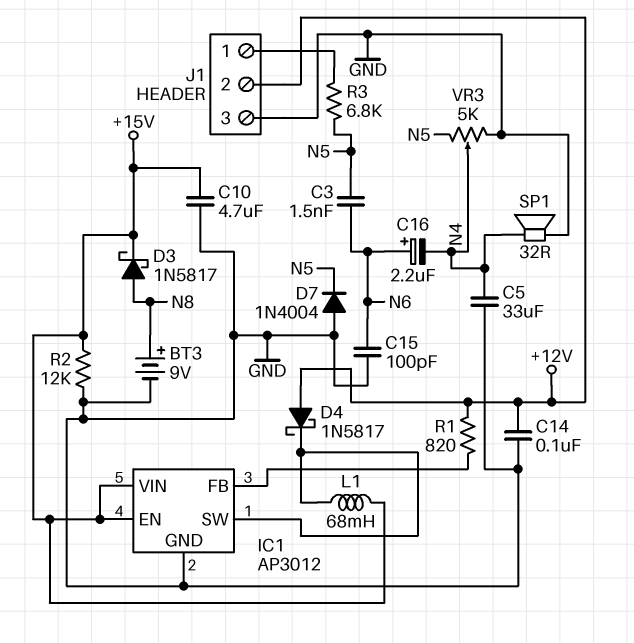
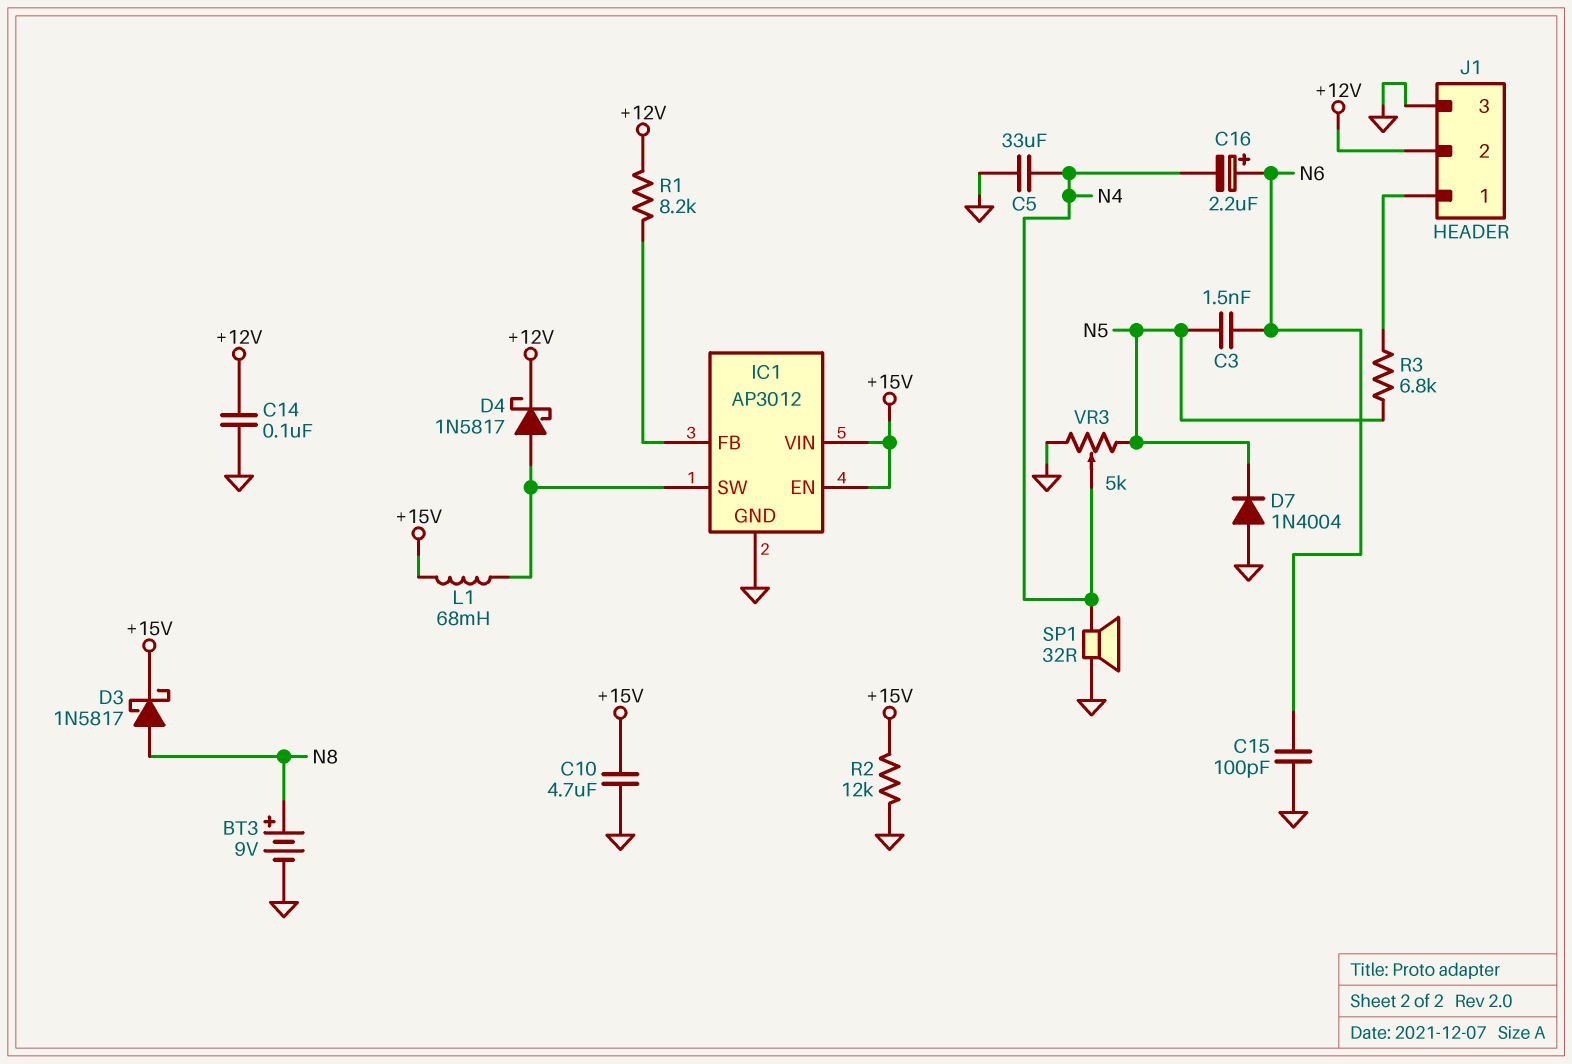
D4: schottky 1N5817 (A +12V, K IC1/SW) -> schottky 1N5817 (A IC1/SW, K +12V)
R1: 820 (+12V, IC1/FB) -> 8.2k (+12V, IC1/FB)

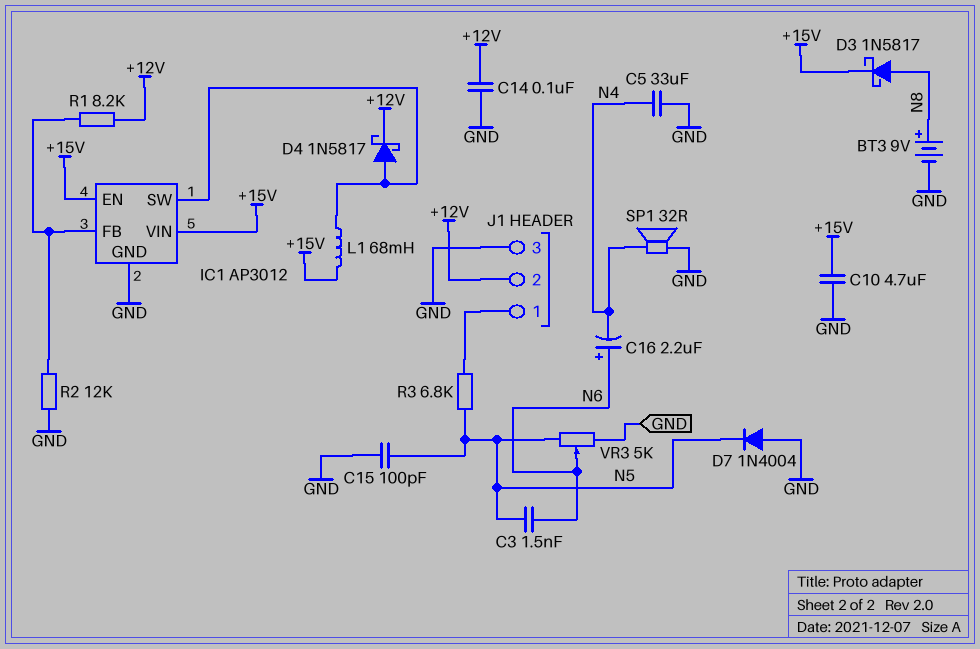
C15: 100pF (GND, N6) -> 100pF (GND, N5)
R2: 12k (+15V, GND) -> 12k (GND, IC1/FB)
VR3: 5k (GND, N5, wiper N4) -> 5k (GND, N5, wiper N6)

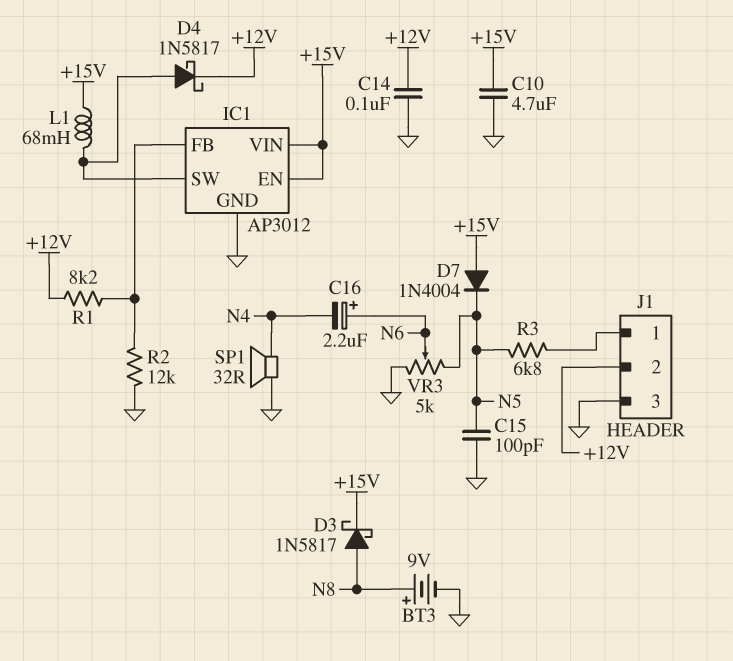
C3: 1.5nF (N5, N6) -> none
C5: 33uF (GND, N4) -> none
D7: diode 1N4004 (A GND, K N5) -> diode 1N4004 (A +15V, K N5)

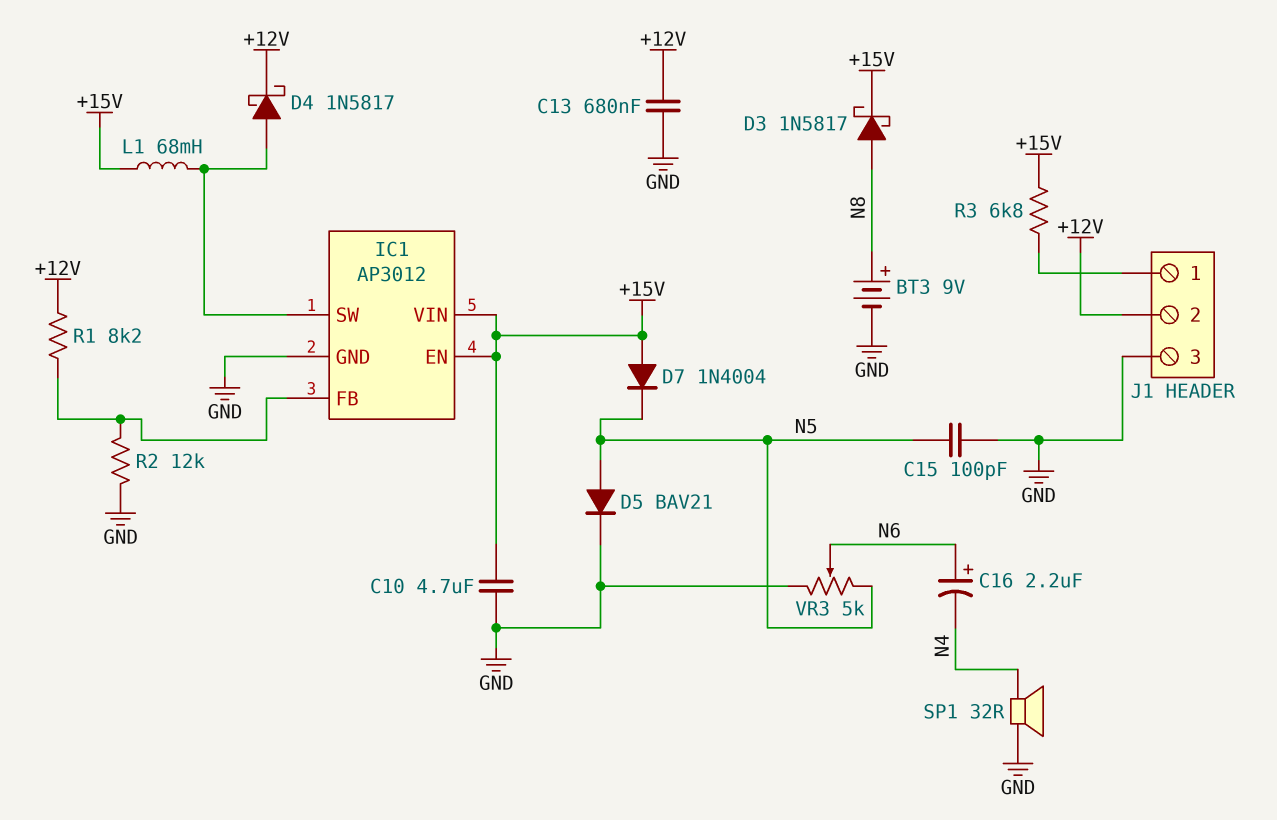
C13: none -> 680nF (+12V, GND)
C14: 100nF (+12V, GND) -> none
D5: none -> diode BAV21 (A N5, K GND)
R3: 6.8k (J1/1, N5) -> 6.8k (+15V, J1/1)

